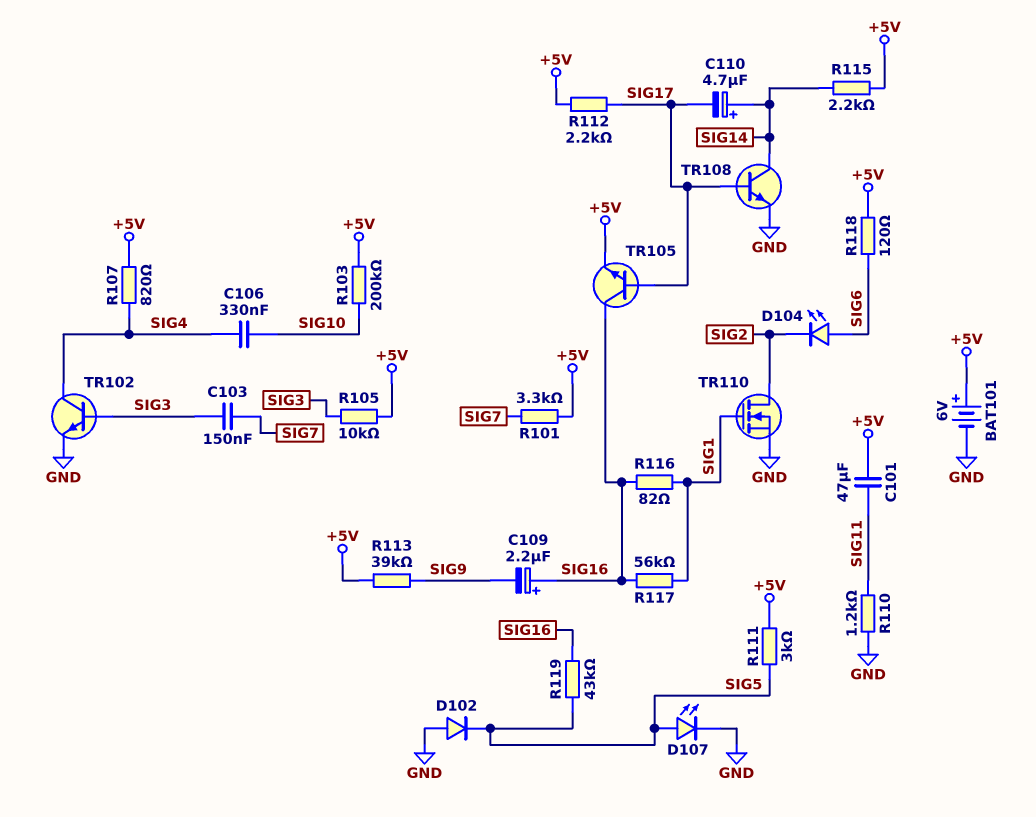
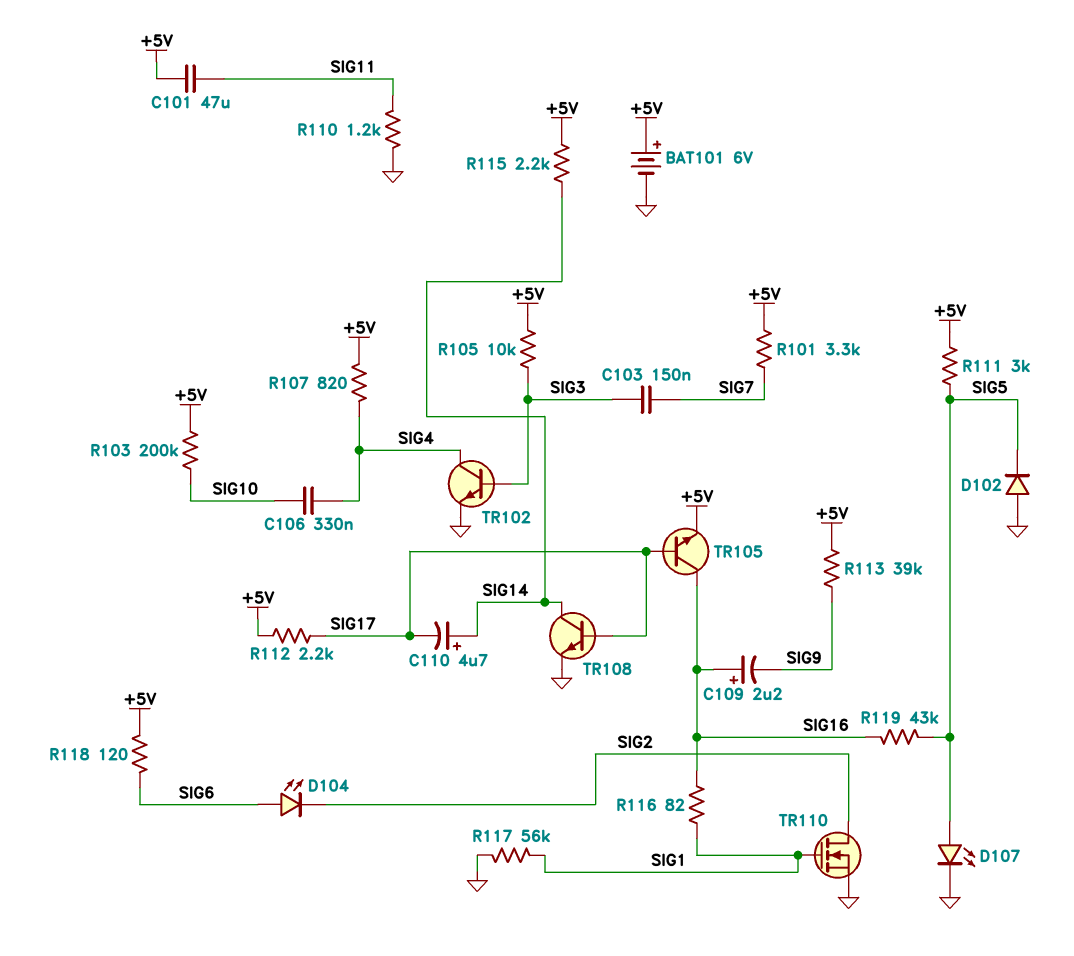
R117: 56k (SIG1, SIG16) -> 56k (GND, SIG1)

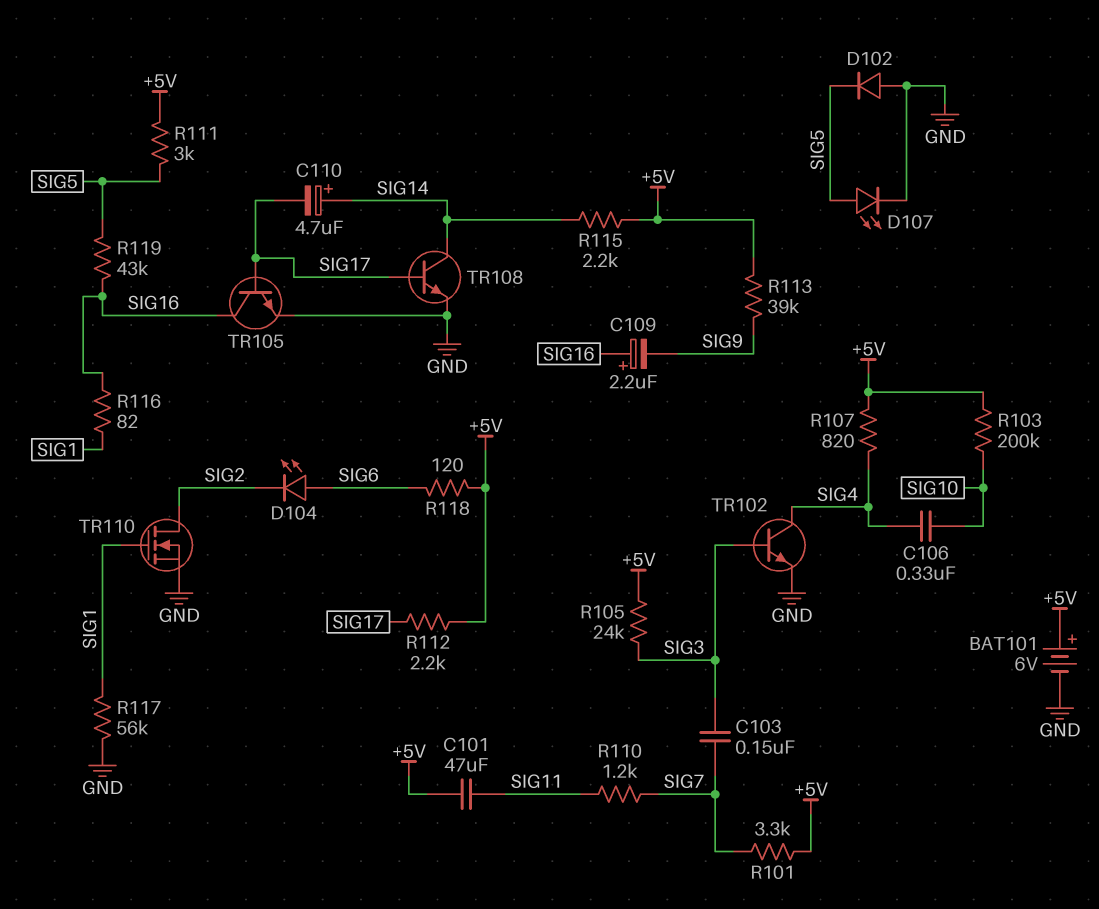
R105: 10k (+5V, SIG3) -> 24k (+5V, SIG3)
R110: 1.2k (GND, SIG11) -> 1.2k (SIG7, SIG11)
TR105: NPN (B SIG17, C SIG16, E +5V) -> NPN (B SIG17, C SIG16, E GND)

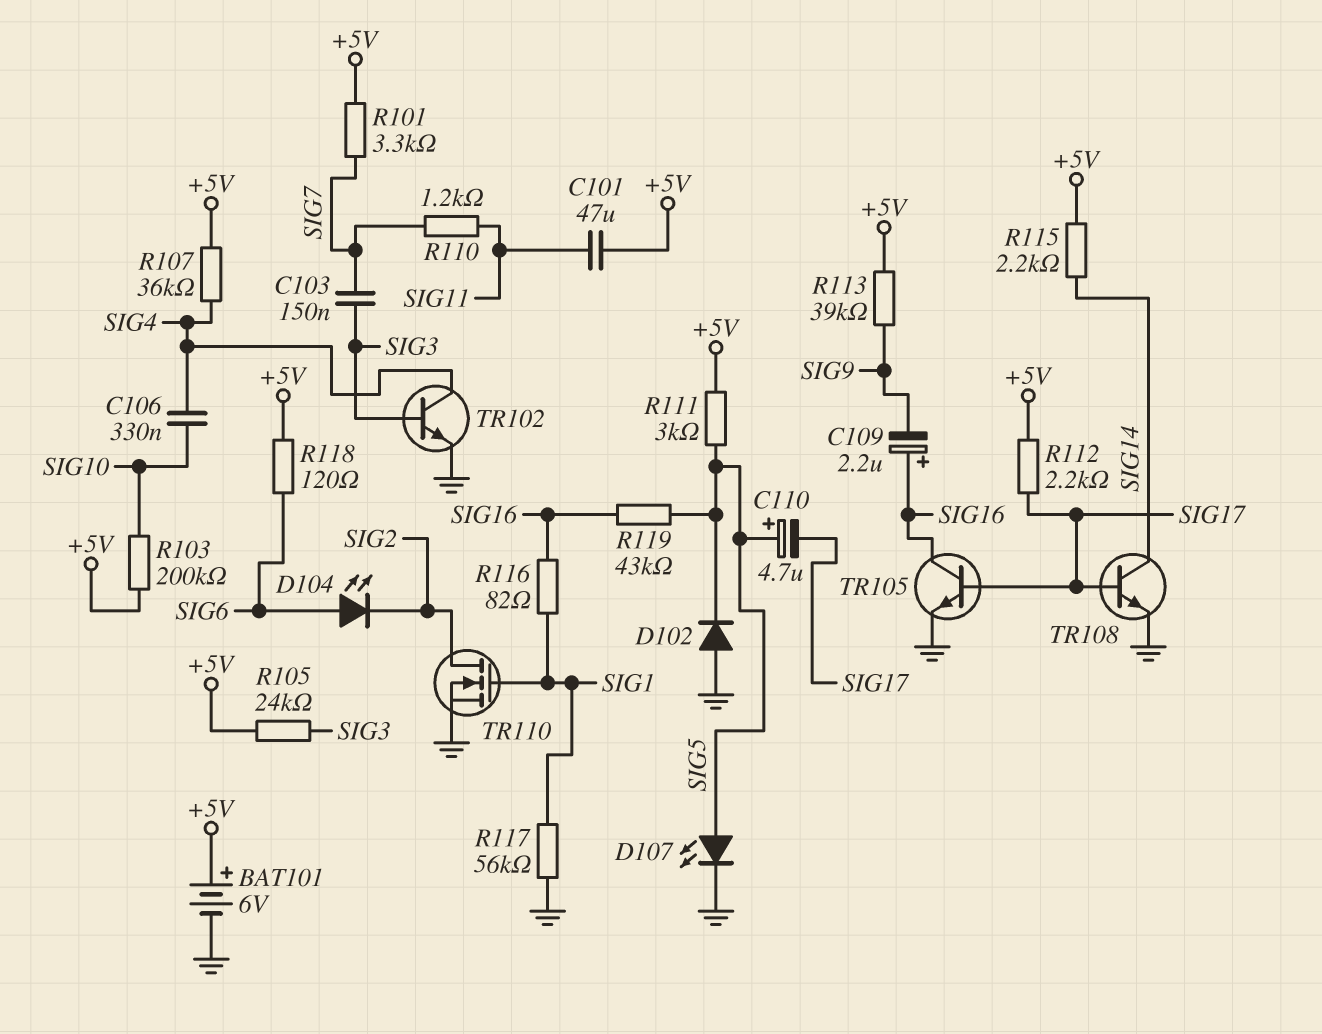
C110: 4.7uF (plus SIG14, minus SIG17) -> 4.7uF (plus SIG5, minus SIG17)
R107: 820 (+5V, SIG4) -> 36k (+5V, SIG4)

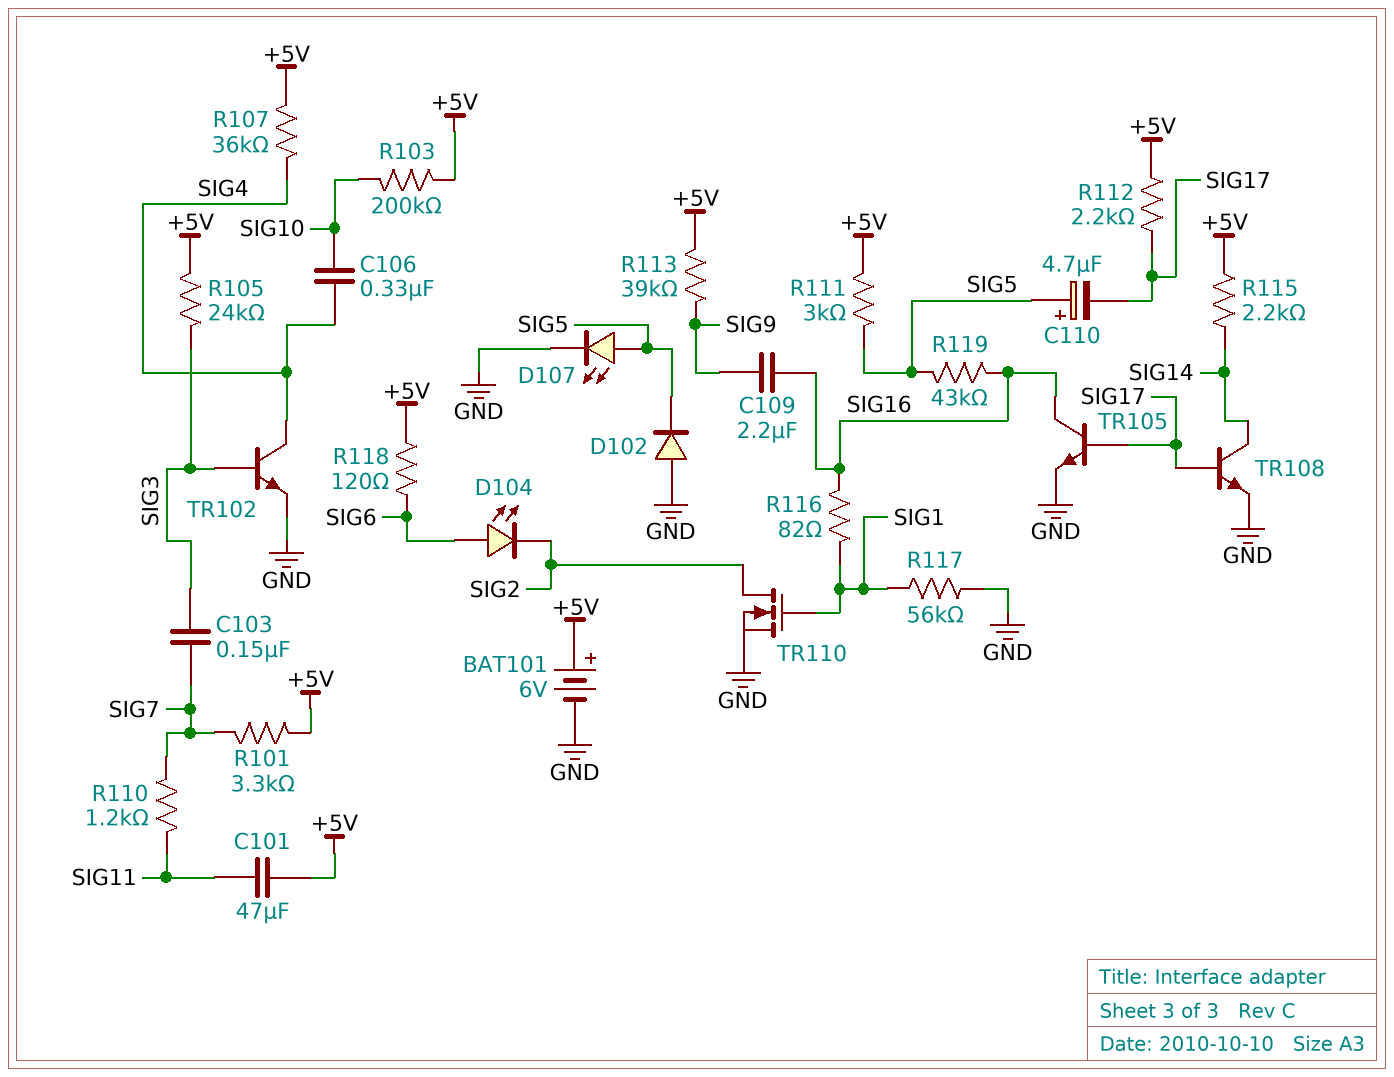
C109: 2.2uF (plus SIG16, minus SIG9) -> 2.2uF (SIG9, SIG16)

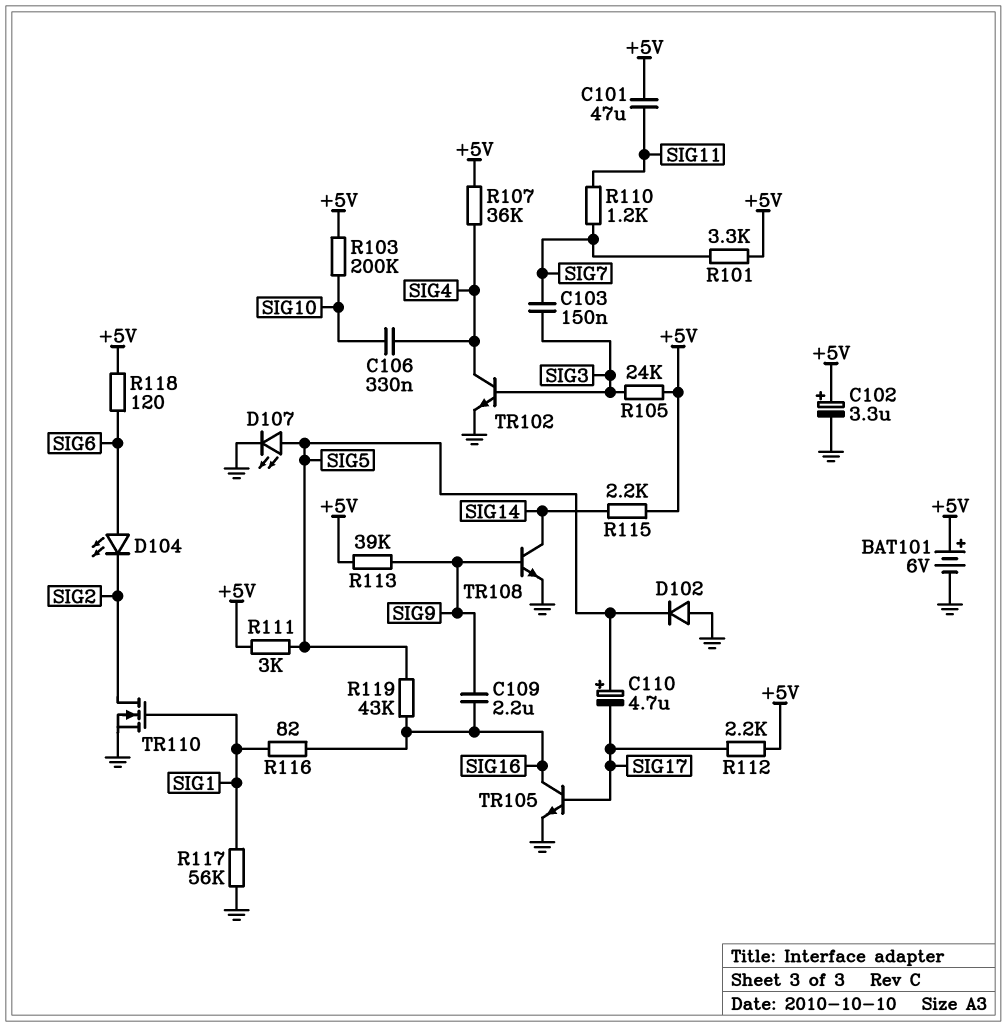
C102: none -> 3.3uF (plus +5V, minus GND)
TR108: NPN (B SIG17, C SIG14, E GND) -> NPN (B SIG9, C SIG14, E GND)

